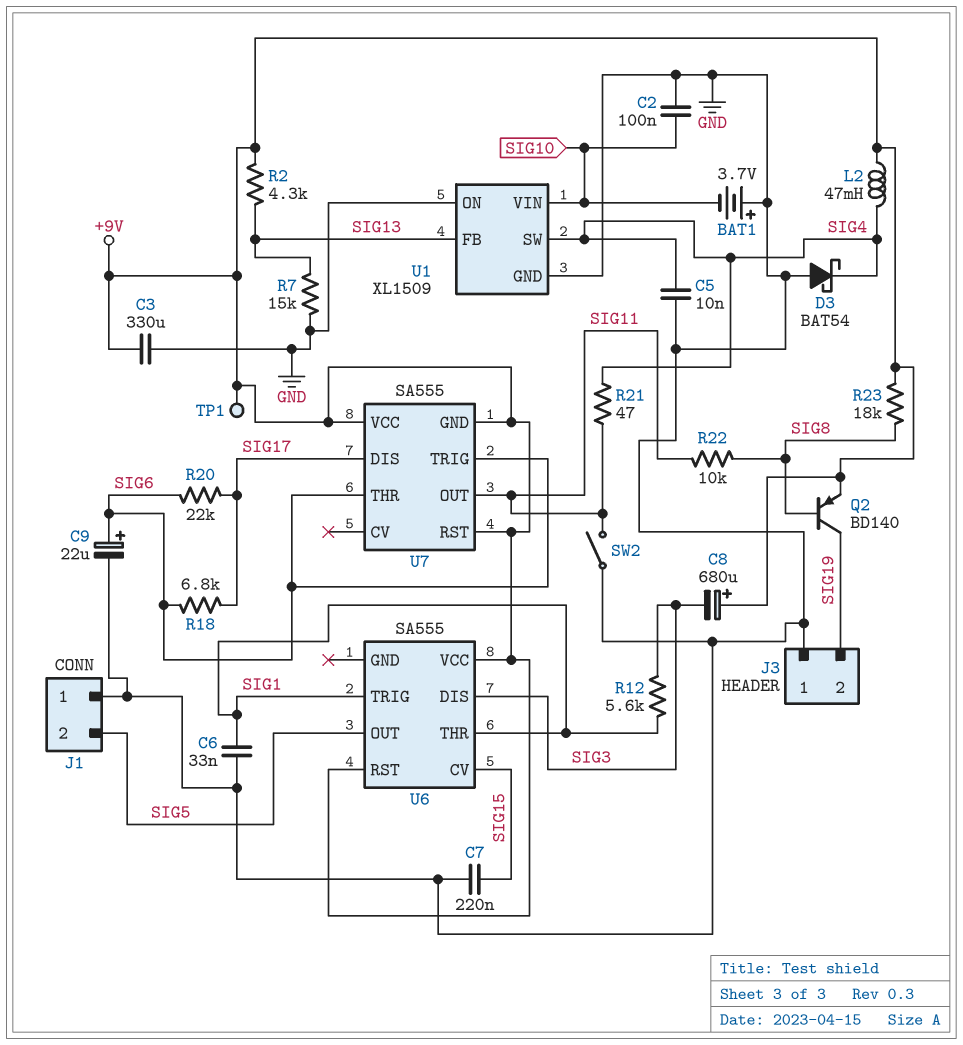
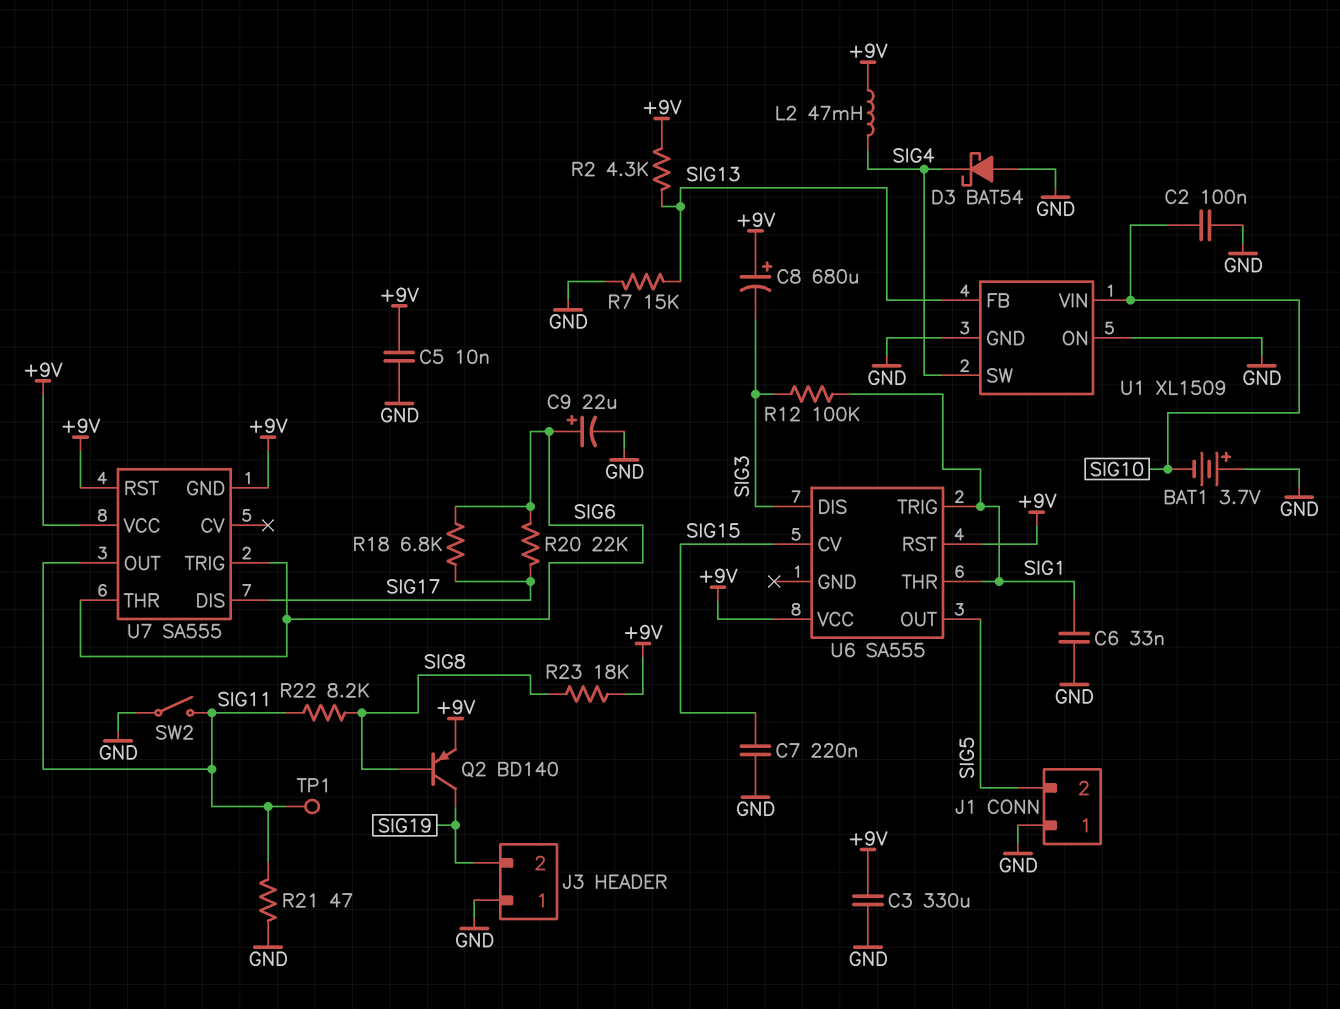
C5: 10nF (GND, SIG4) -> 10nF (+9V, GND)
R12: 5.6k (SIG1, SIG3) -> 100k (SIG1, SIG3)
R21: 47 (SIG4, SIG11) -> 47 (GND, SIG11)
R22: 10k (SIG8, SIG11) -> 8.2k (SIG8, SIG11)
TP1: test point (+9V) -> test point (SIG11)

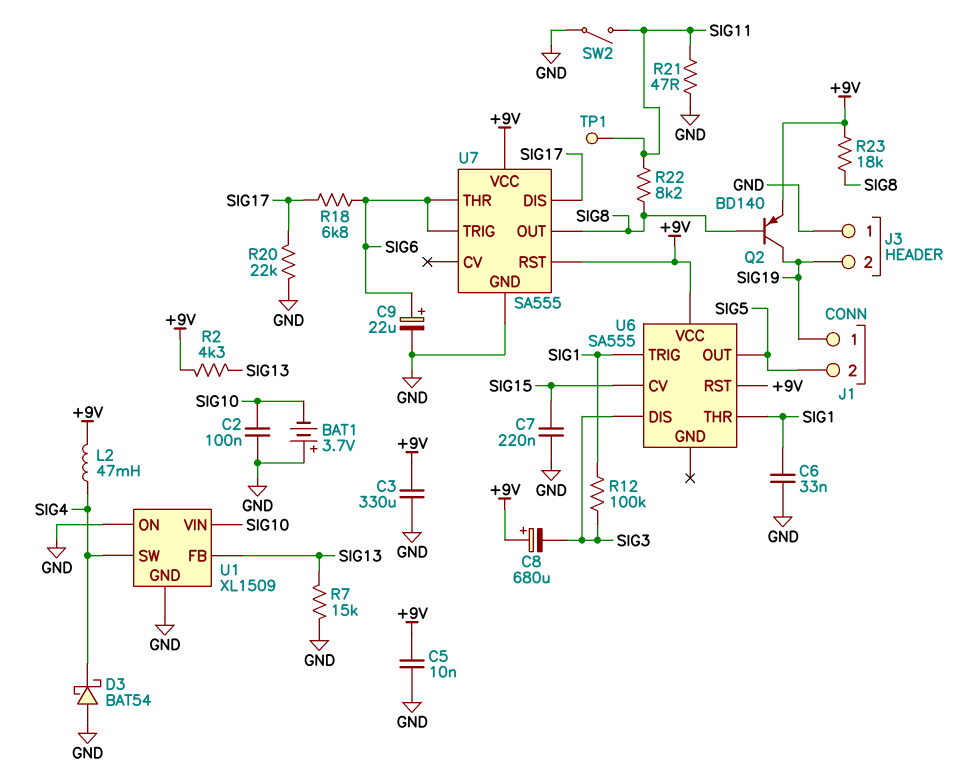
J1 pin 1: GND -> SIG19
R20: 22k (SIG6, SIG17) -> 22k (GND, SIG17)
U7 pin GND: +9V -> GND
U7 pin OUT: SIG11 -> SIG8

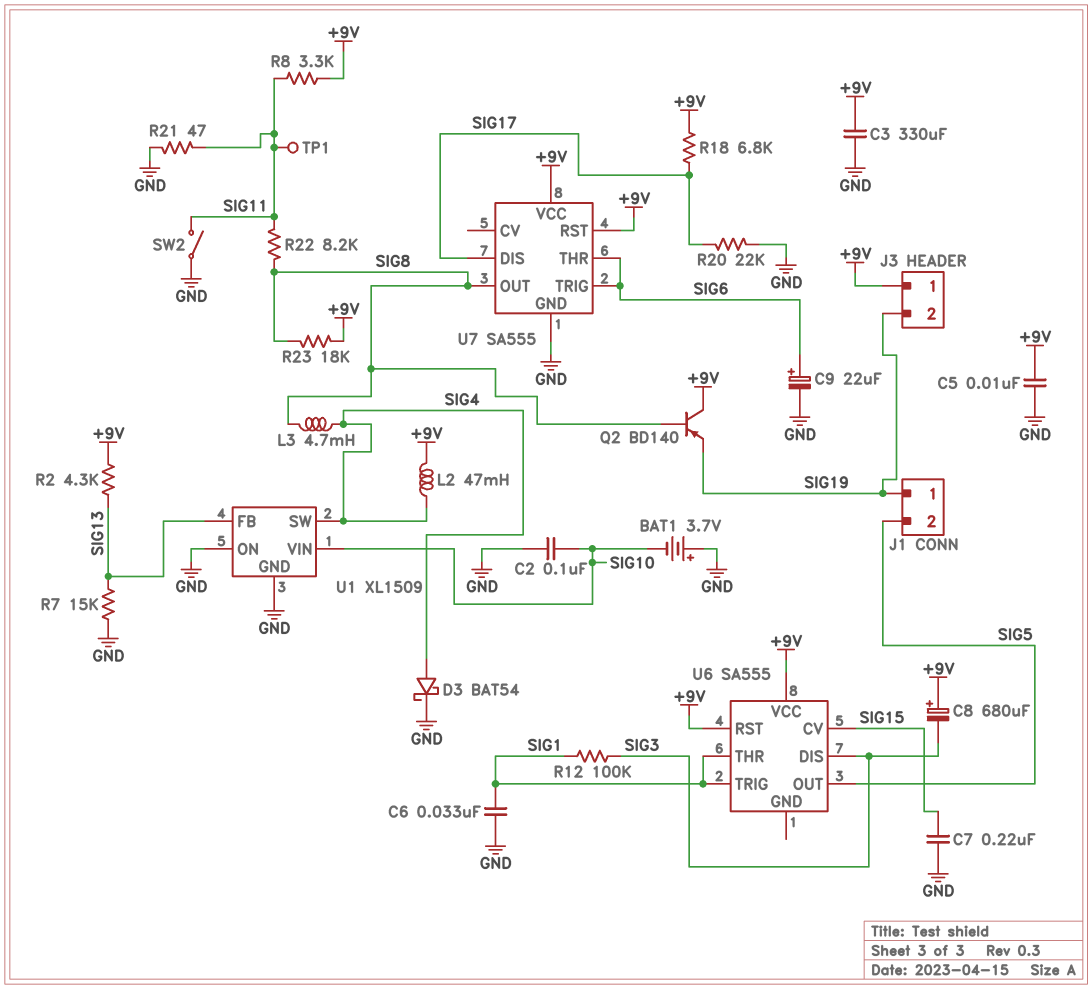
D3: schottky BAT54 (A GND, K SIG4) -> schottky BAT54 (A SIG4, K GND)
J3 pin 1: GND -> +9V
L3: none -> 4.7mH (SIG4, SIG8)
Q2: PNP BD140 (B SIG8, C SIG19, E +9V) -> PNP BD140 (B SIG8, C +9V, E SIG19)
R8: none -> 3.3k (+9V, SIG11)
R18: 6.8k (SIG6, SIG17) -> 6.8k (+9V, SIG17)

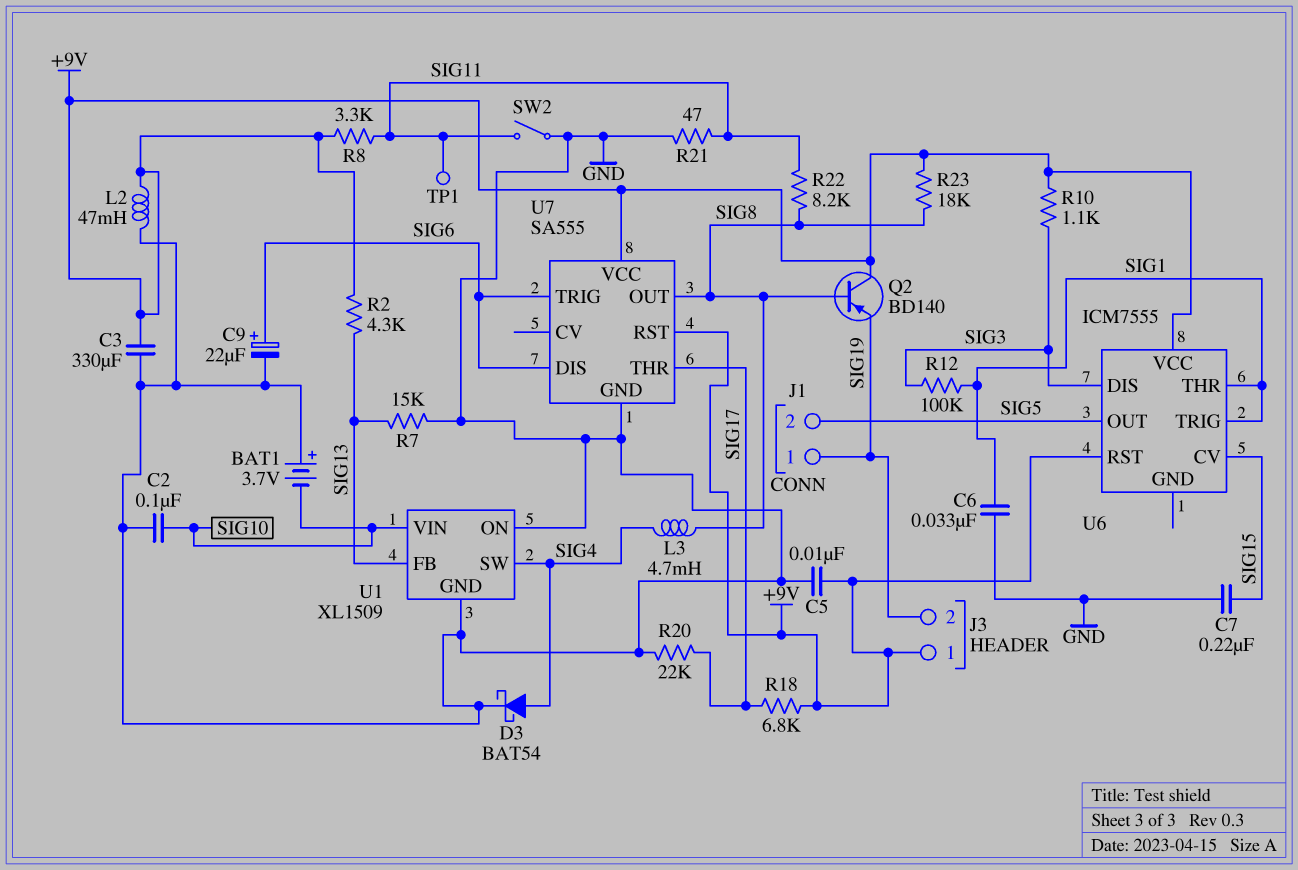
C8: 680uF (plus +9V, minus SIG3) -> none
L2: 47mH (+9V, SIG4) -> 47mH (+9V, GND)
R10: none -> 1.1k (+9V, SIG3)
U6: SA555 -> ICM7555
U7 pin DIS: SIG17 -> SIG6
U7 pin THR: SIG6 -> SIG17

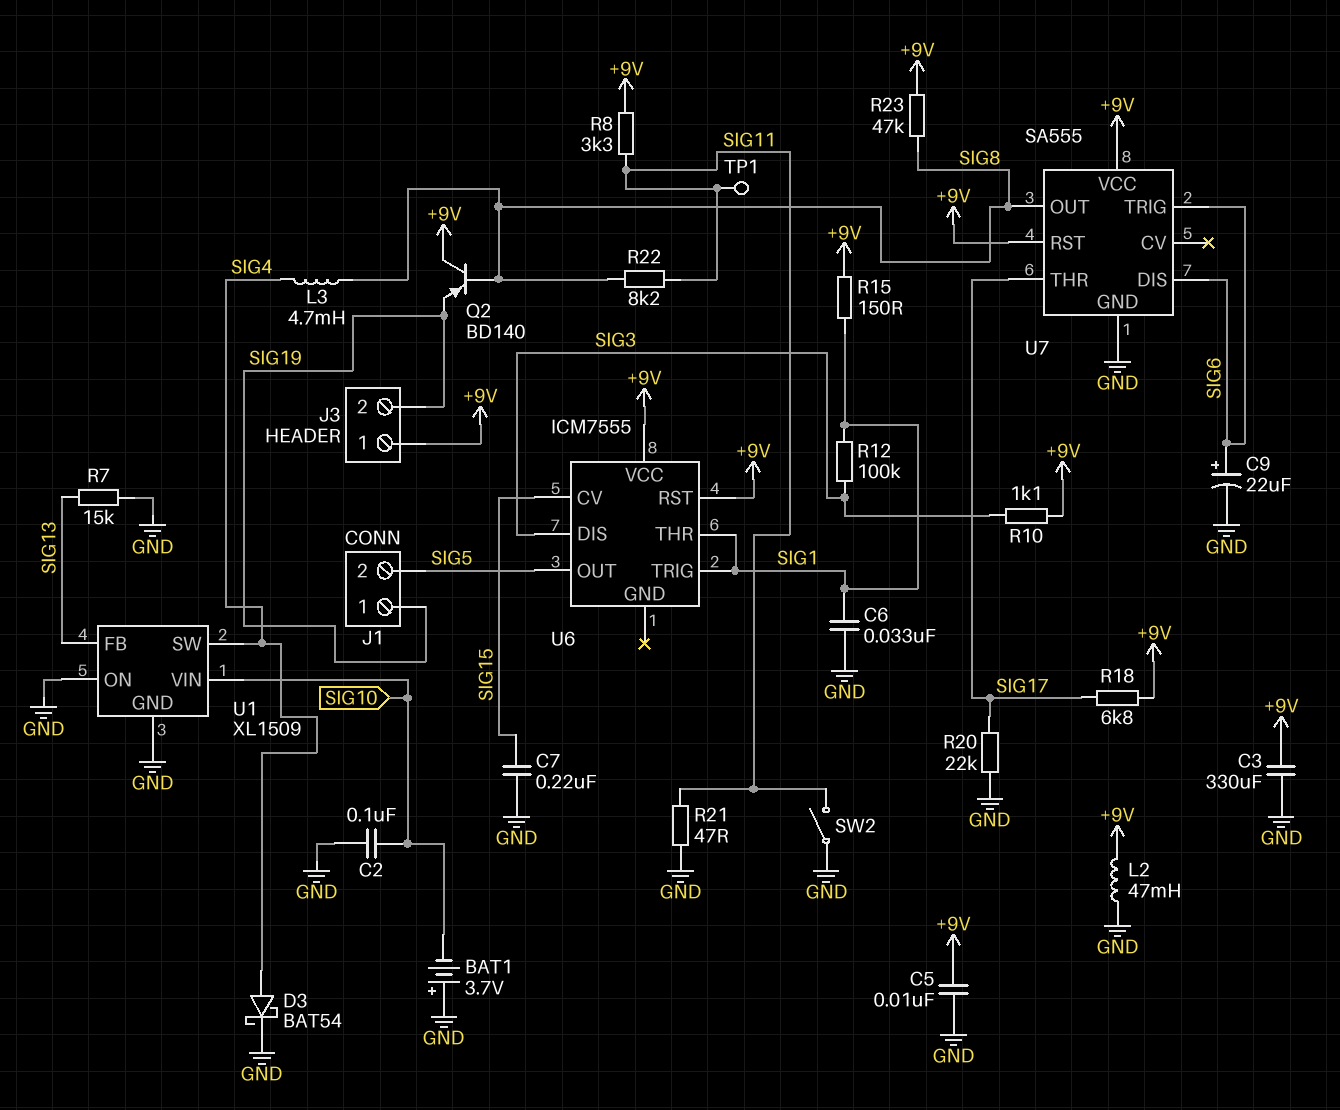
R2: 4.3k (+9V, SIG13) -> none
R15: none -> 150 (+9V, SIG1)
R23: 18k (+9V, SIG8) -> 47k (+9V, SIG8)

